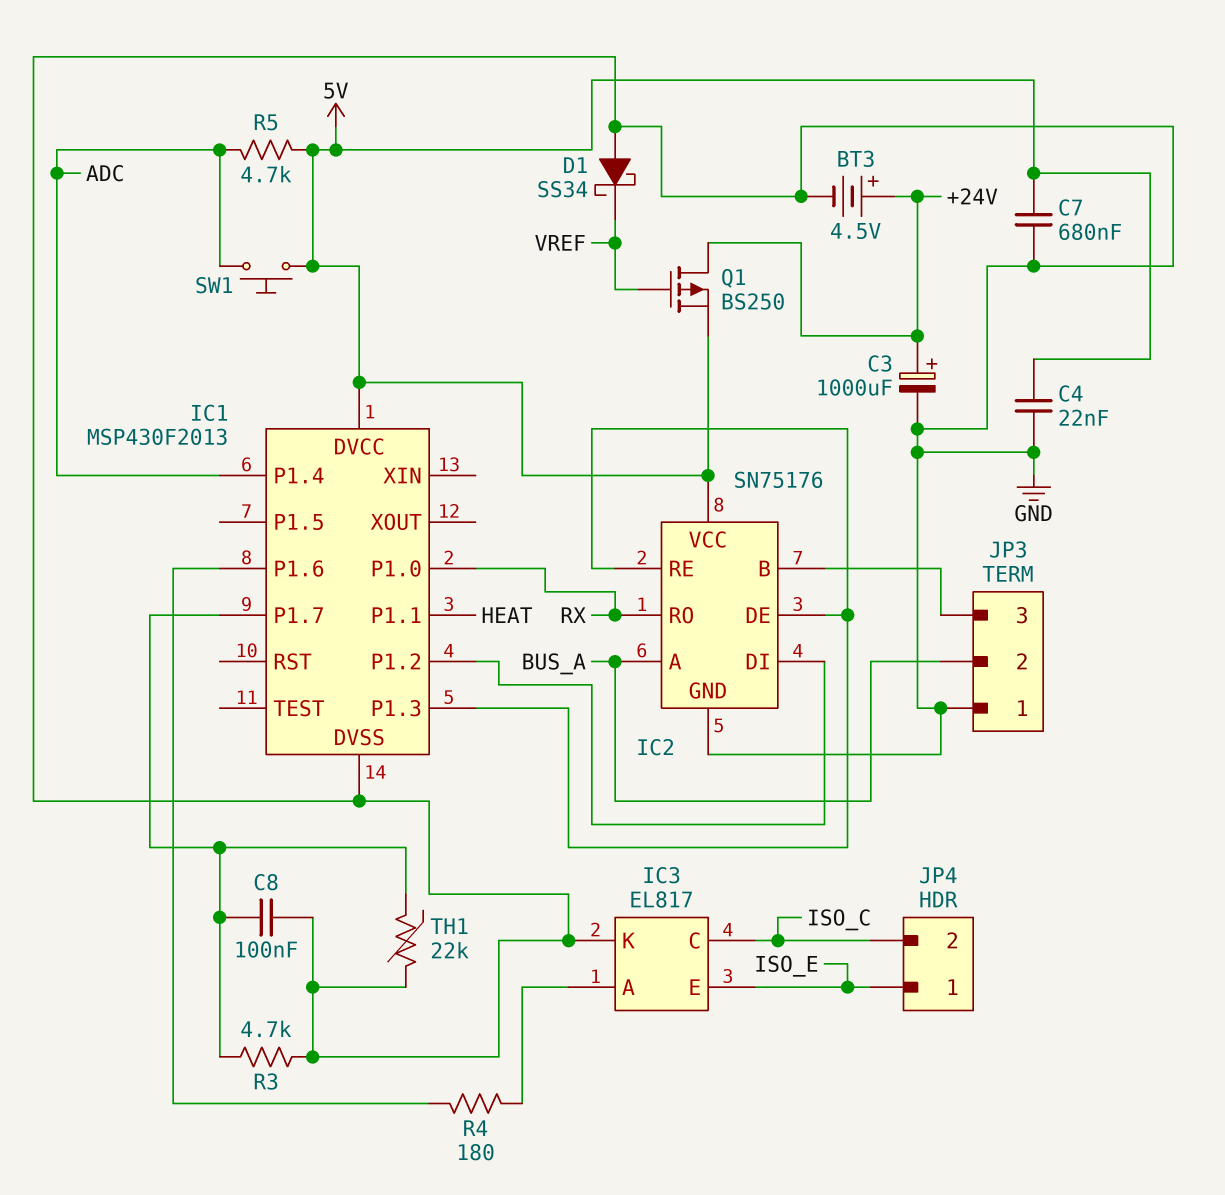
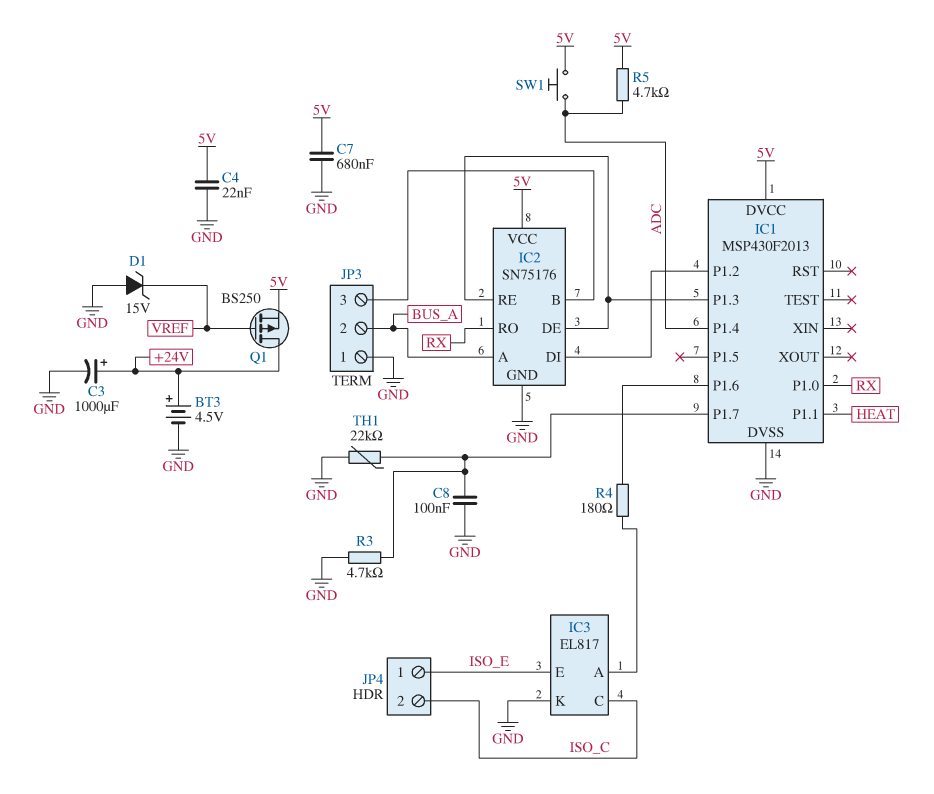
D1: schottky SS34 (A GND, K VREF) -> zener 15V (A GND, K VREF)

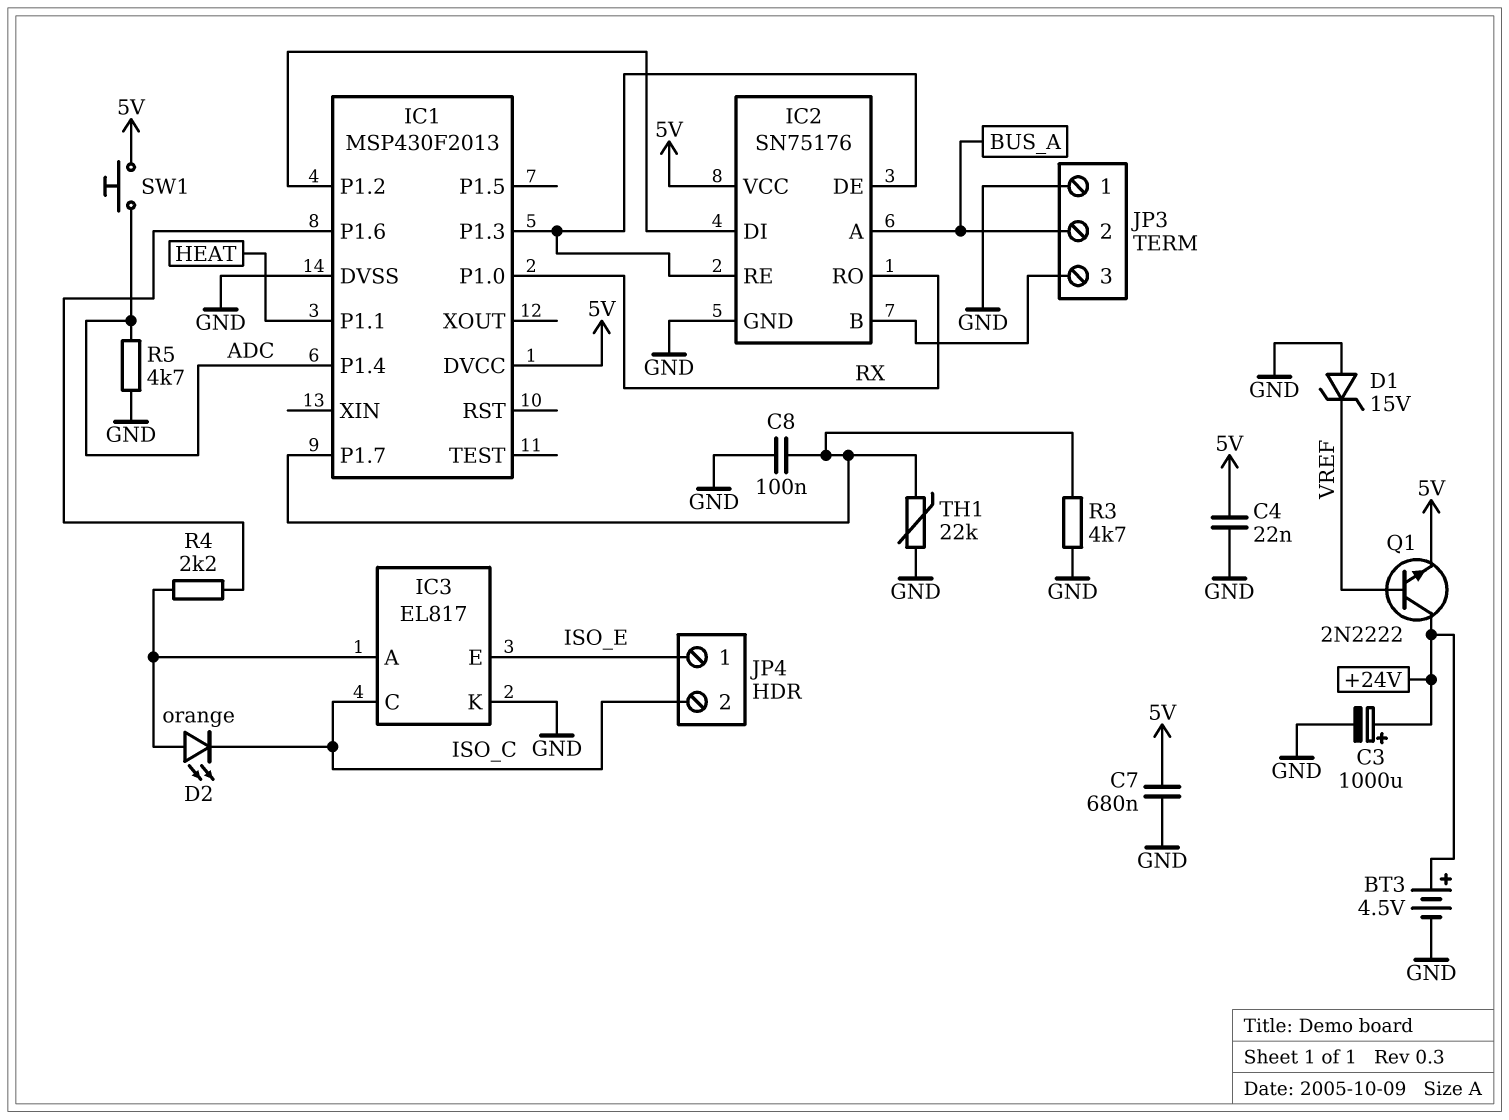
D2: none -> LED orange (A IC3/A, K ISO_C)
Q1: PMOS BS250 (G VREF, D +24V, S 5V) -> NPN 2N2222 (B VREF, C +24V, E 5V)
R4: 180 (IC1/P1.6, IC3/A) -> 2.2k (IC1/P1.6, IC3/A)
R5: 4.7k (5V, ADC) -> 4.7k (ADC, GND)

